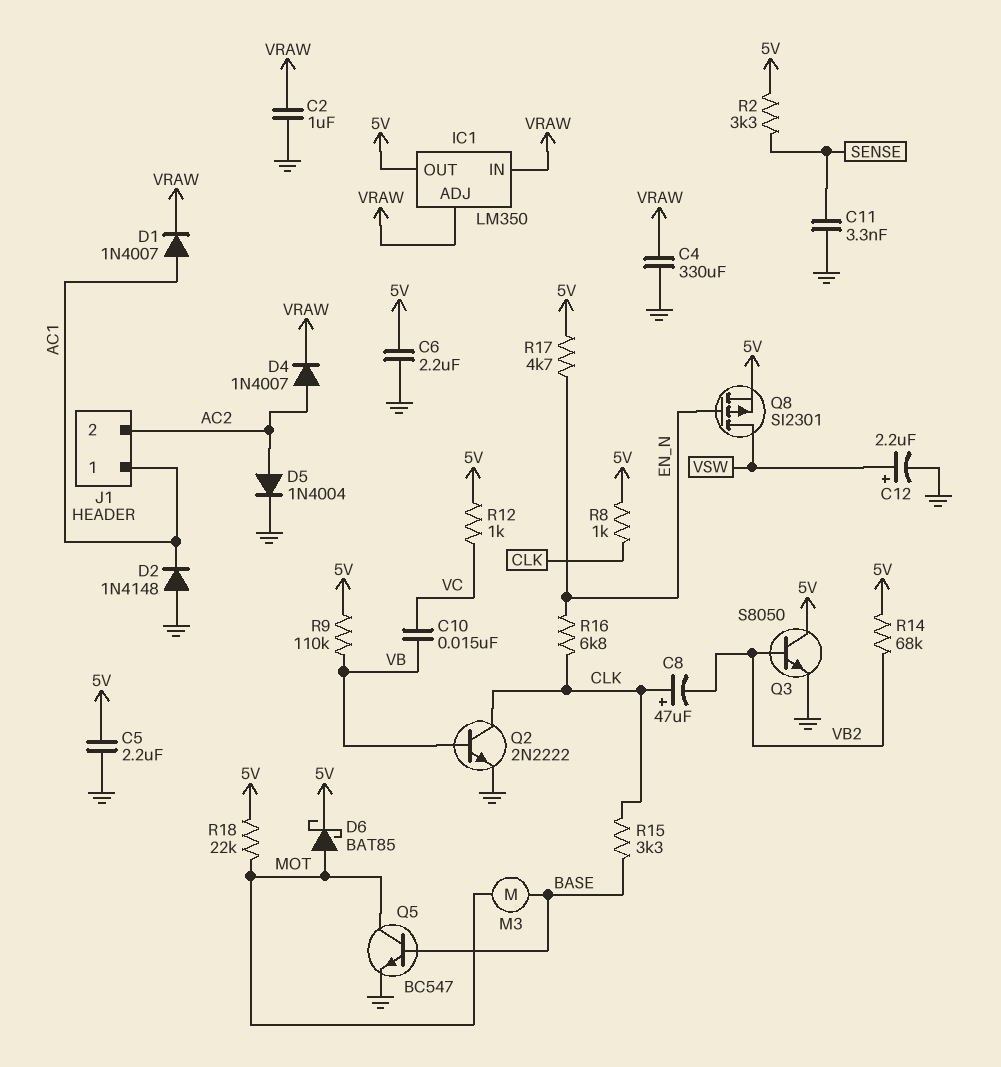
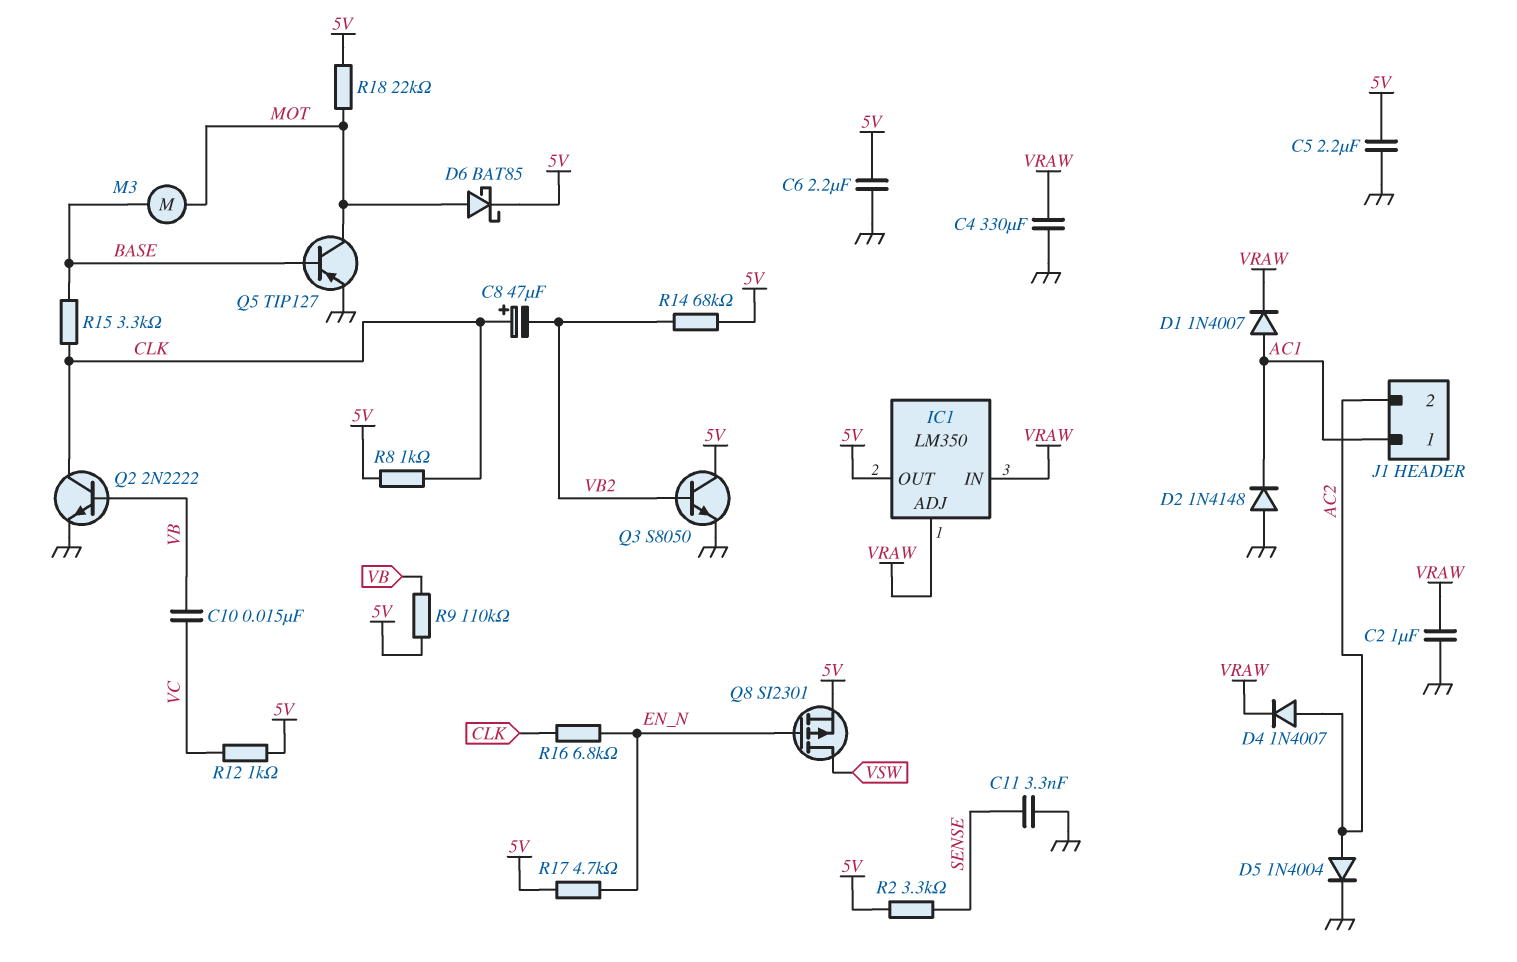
C12: 2.2uF (plus VSW, minus GND) -> none
Q5: NPN BC547 (B BASE, C MOT, E GND) -> PNP TIP127 (B BASE, C MOT, E GND)

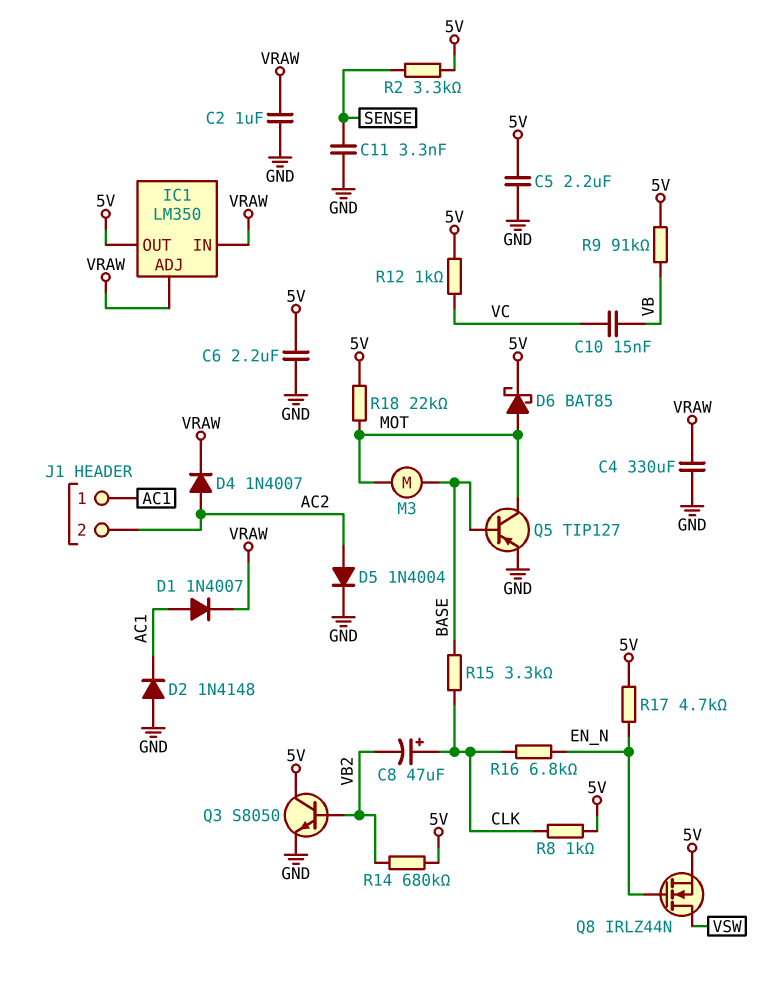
Q2: NPN 2N2222 (B VB, C CLK, E GND) -> none
Q8: PMOS SI2301 (G EN_N, D VSW, S 5V) -> NMOS IRLZ44N (G EN_N, D VSW, S 5V)
R9: 110k (5V, VB) -> 91k (5V, VB)
R14: 68k (5V, VB2) -> 680k (5V, VB2)

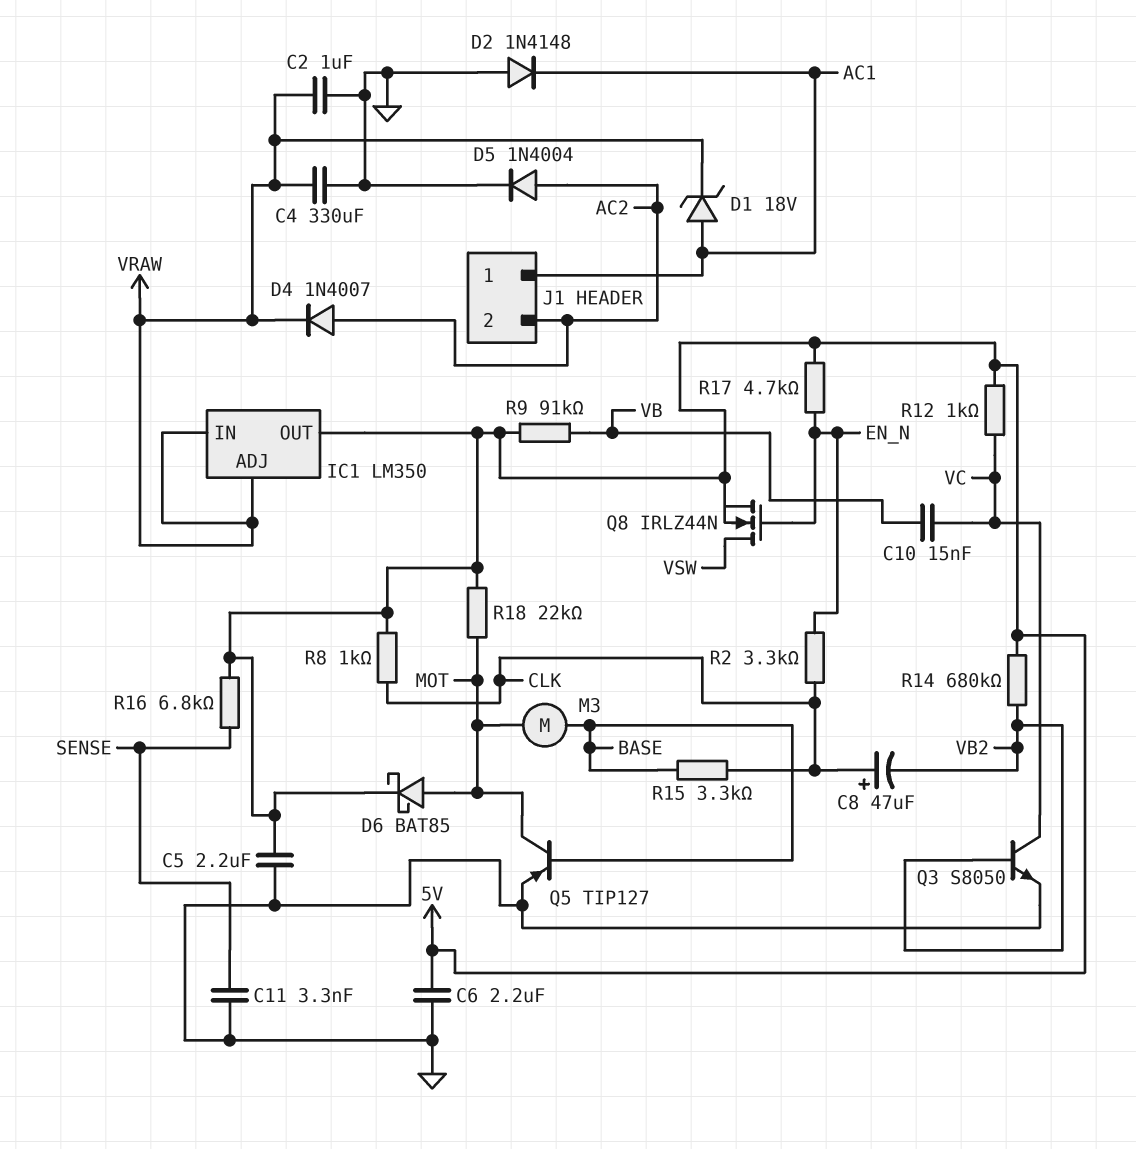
D1: diode 1N4007 (A AC1, K VRAW) -> zener 18V (A AC1, K VRAW)
Q3: NPN S8050 (B VB2, C 5V, E GND) -> NPN S8050 (B VB2, C VC, E GND)
R2: 3.3k (5V, SENSE) -> 3.3k (CLK, EN_N)
R16: 6.8k (CLK, EN_N) -> 6.8k (5V, SENSE)

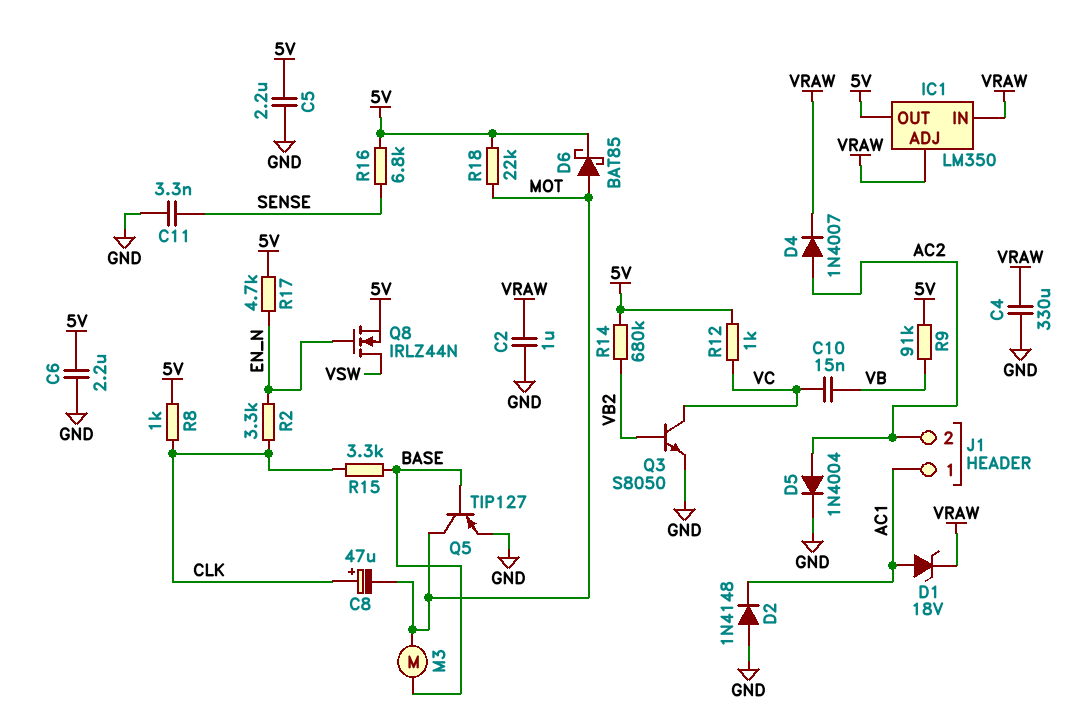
C8: 47uF (plus CLK, minus VB2) -> 47uF (plus CLK, minus MOT)

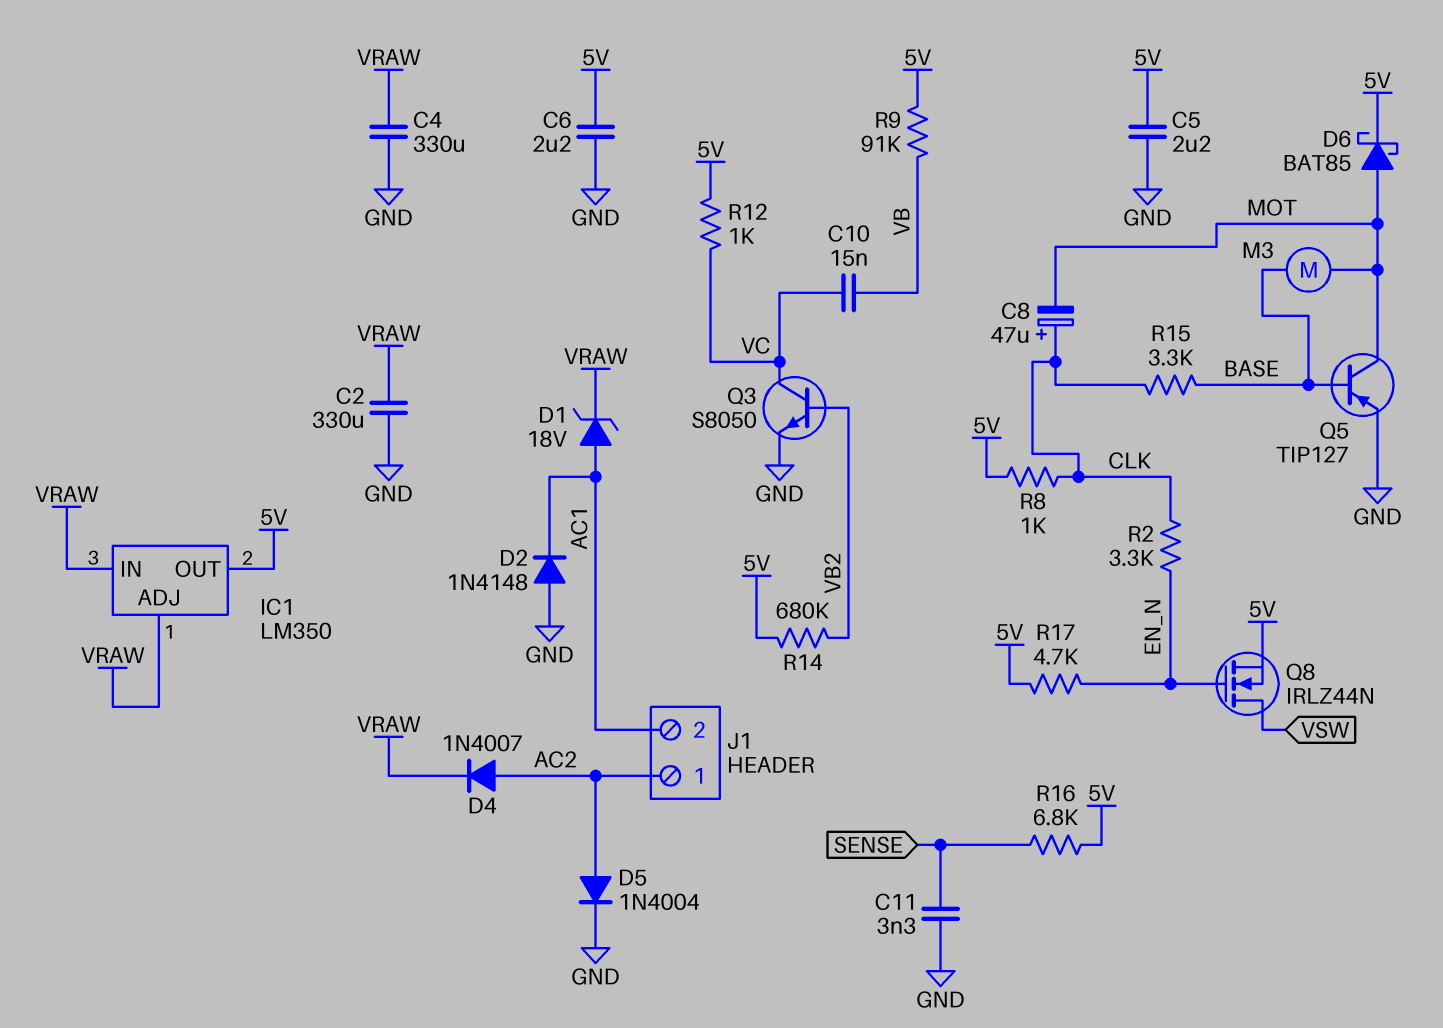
C2: 1uF (GND, VRAW) -> 330uF (GND, VRAW)
J1 pin 1: AC1 -> AC2
J1 pin 2: AC2 -> AC1
R18: 22k (5V, MOT) -> none

